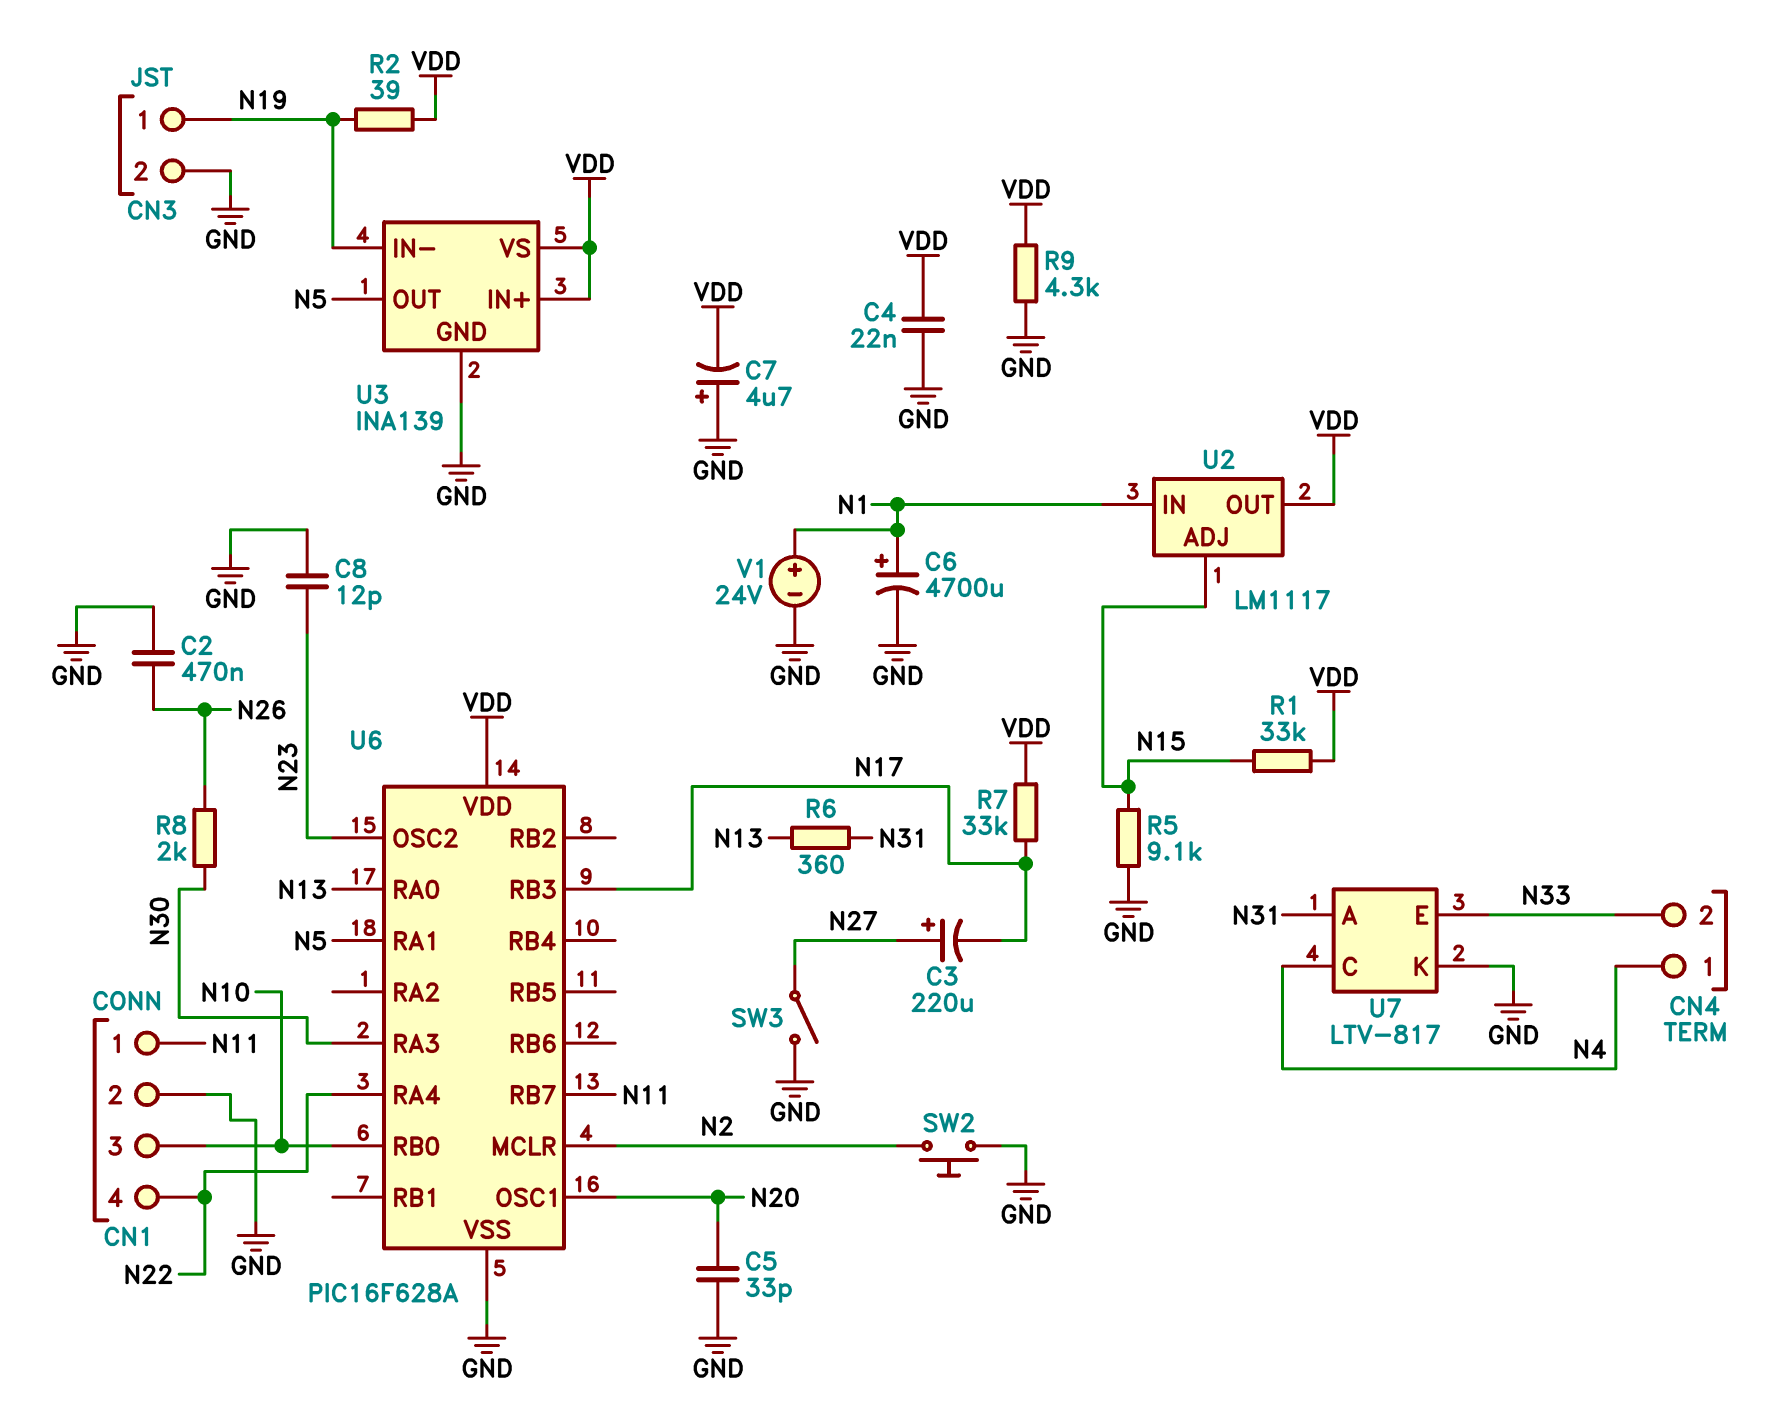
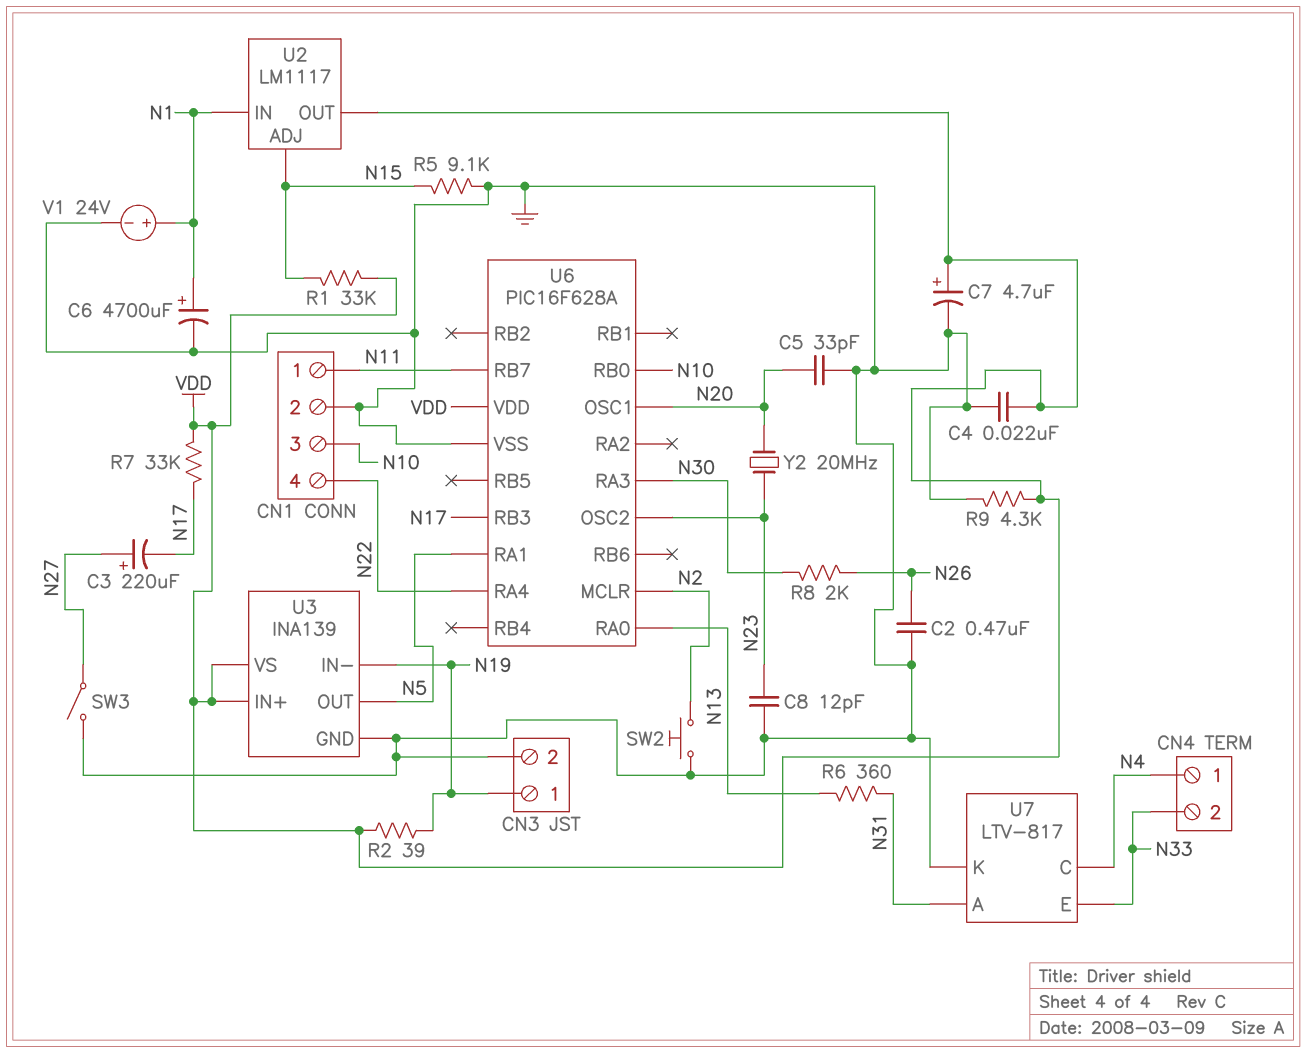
C7: 4.7uF (plus GND, minus VDD) -> 4.7uF (plus VDD, minus GND)
Y2: none -> 20MHz (N20, N23)

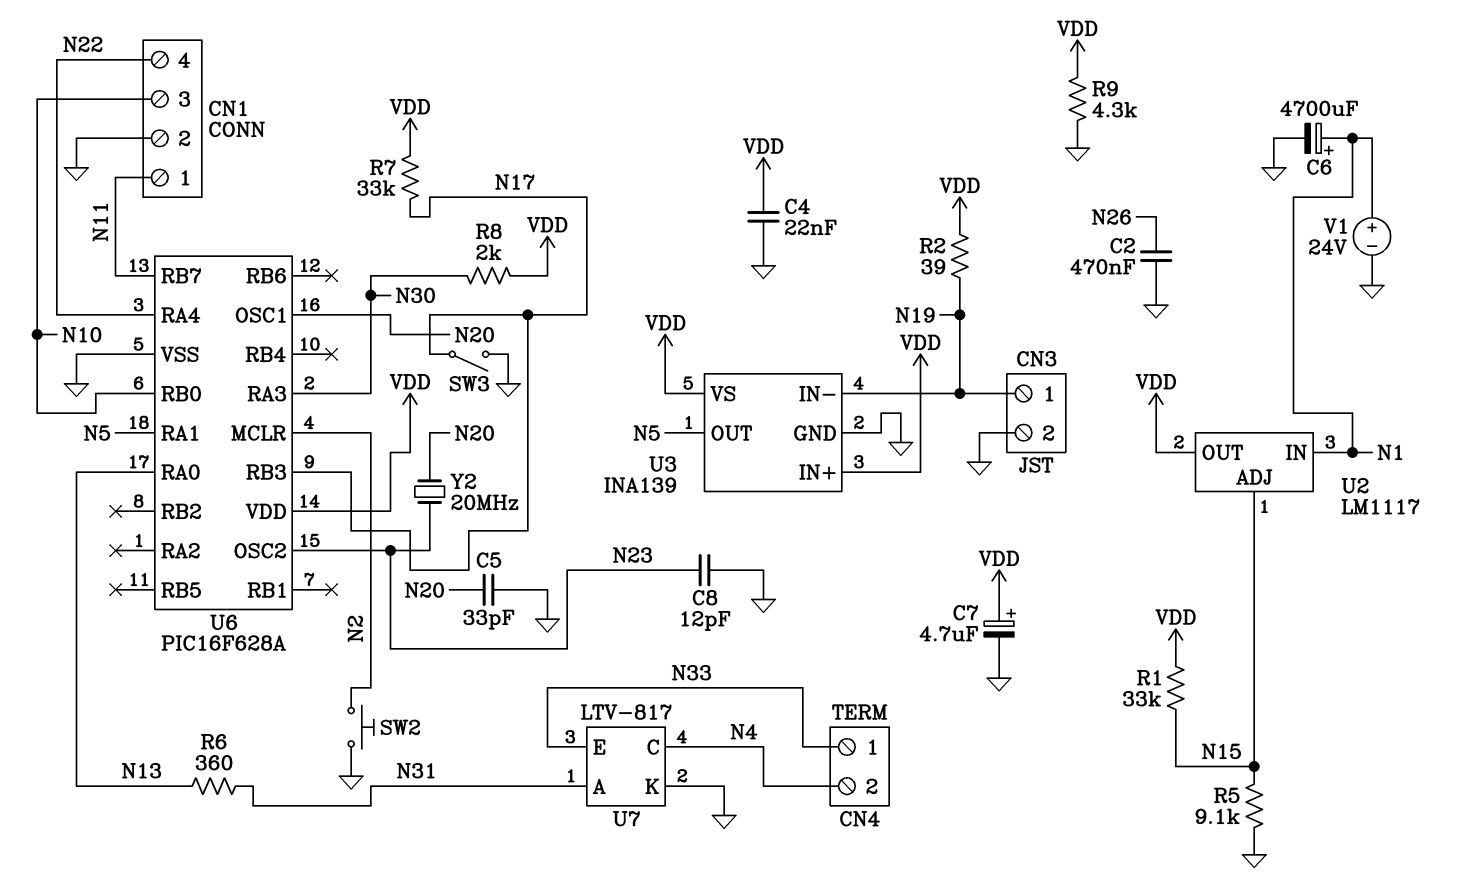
C3: 220uF (plus N27, minus N17) -> none
CN4 pin 1: N4 -> N33
CN4 pin 2: N33 -> N4
R8: 2k (N26, N30) -> 2k (N30, VDD)
SW3: switch (GND, N27) -> switch (GND, N17)

